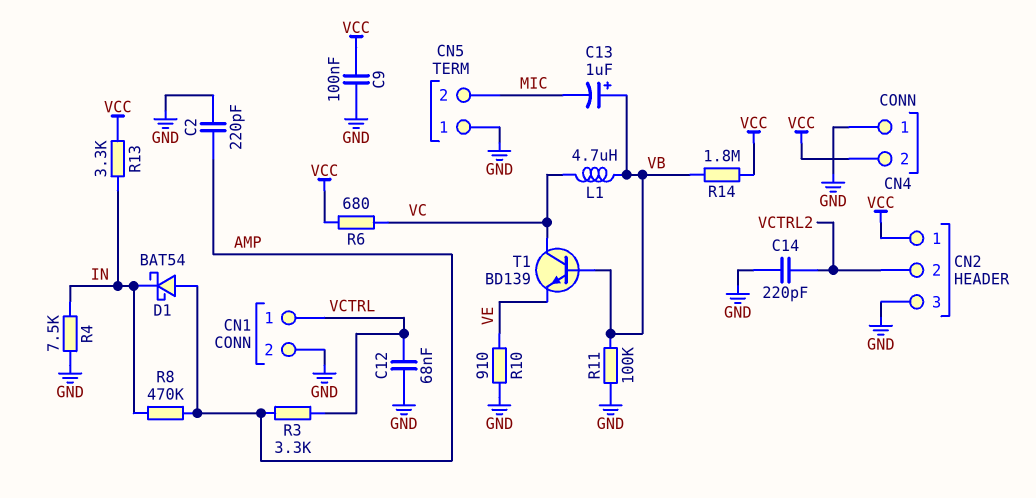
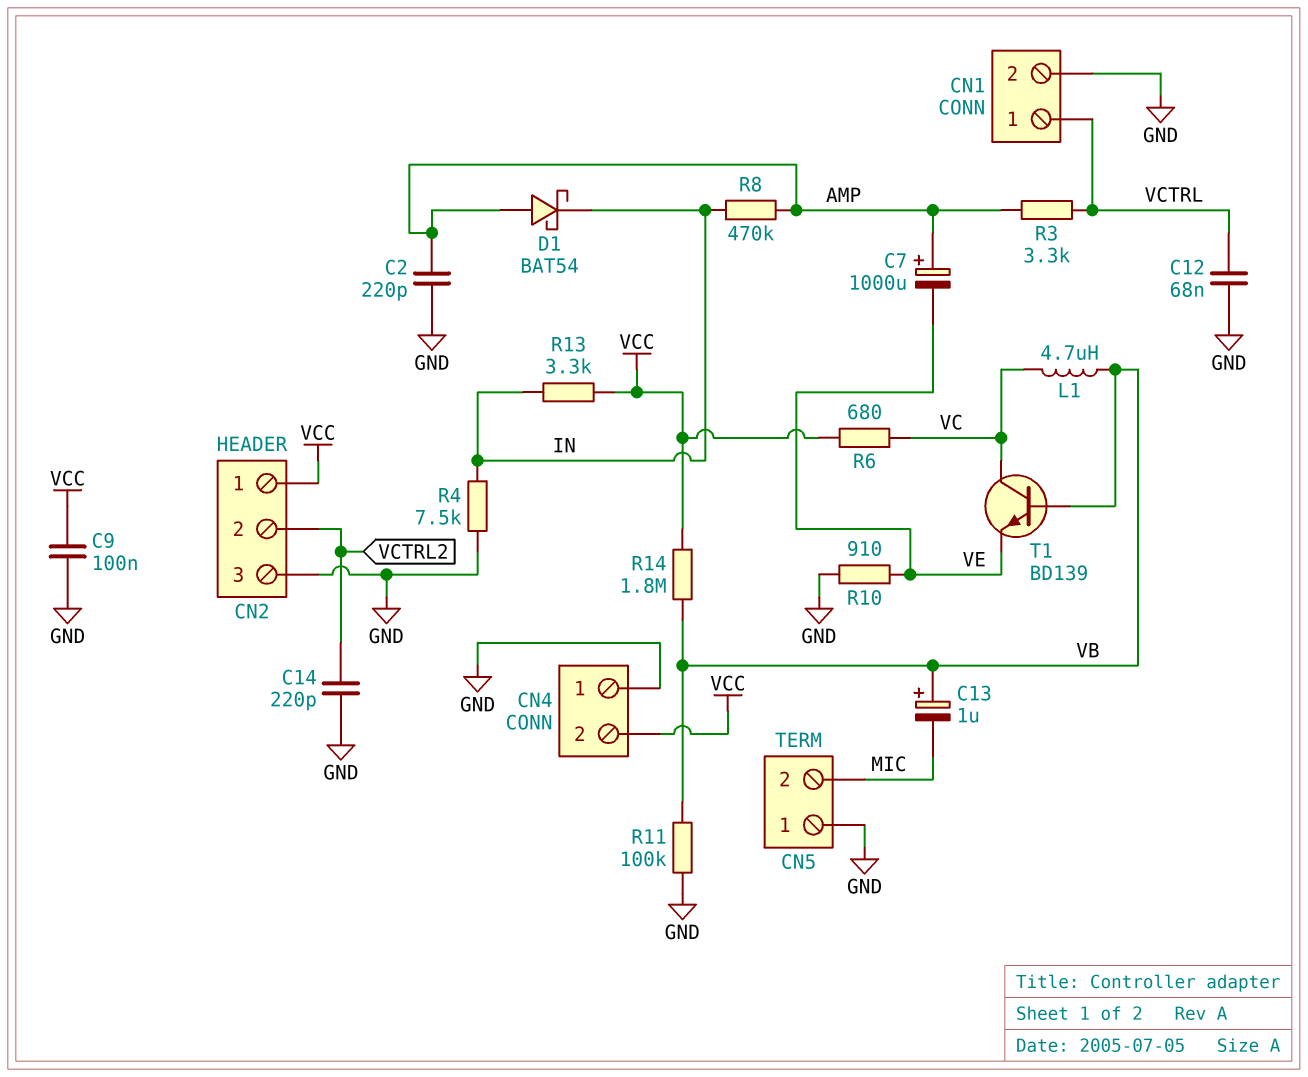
C7: none -> 1000uF (plus AMP, minus VE)

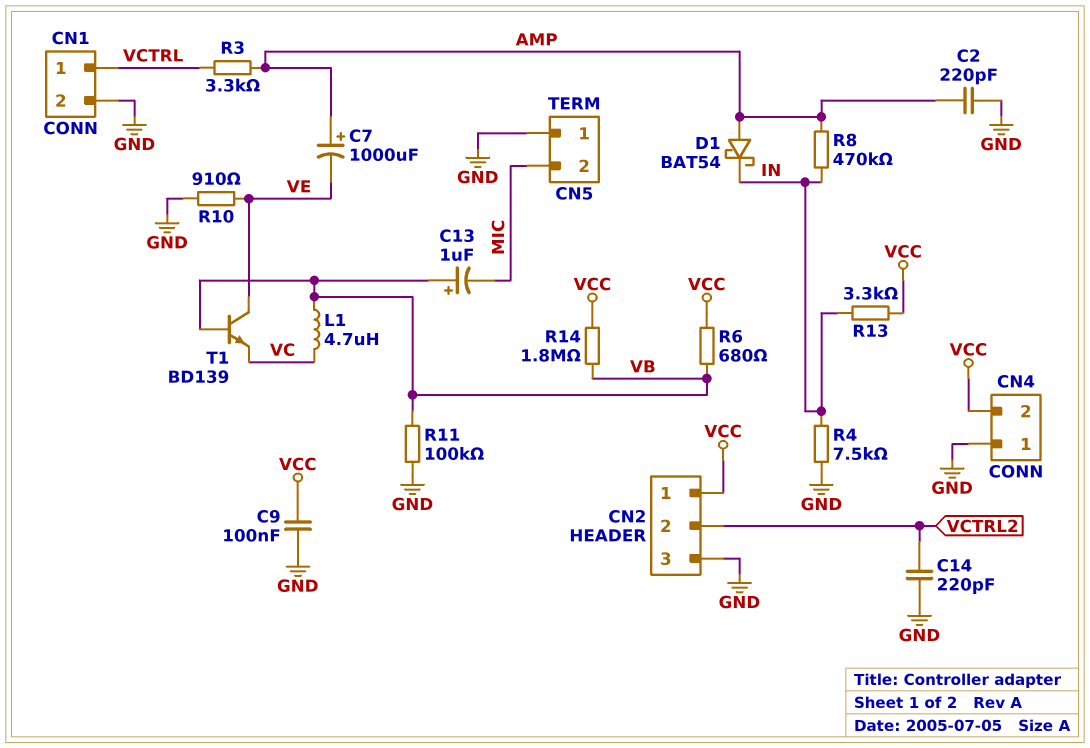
C12: 68nF (GND, VCTRL) -> none
R6: 680 (VC, VCC) -> 680 (VB, VCC)
T1: NPN BD139 (B VB, C VC, E VE) -> NPN BD139 (B VB, C VE, E VC)

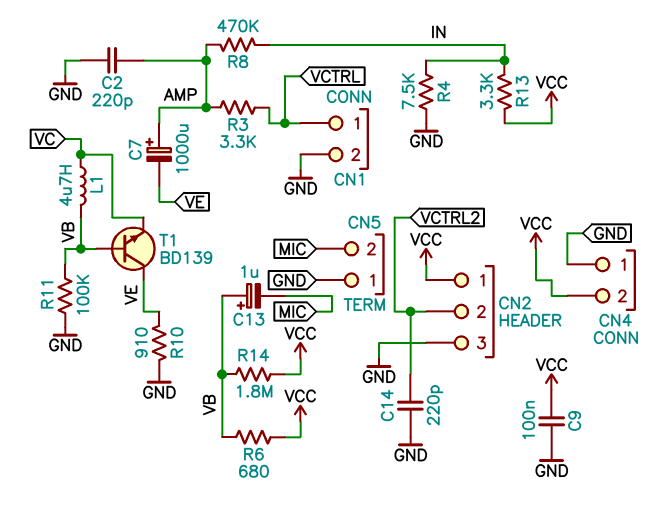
D1: schottky BAT54 (A AMP, K IN) -> none

